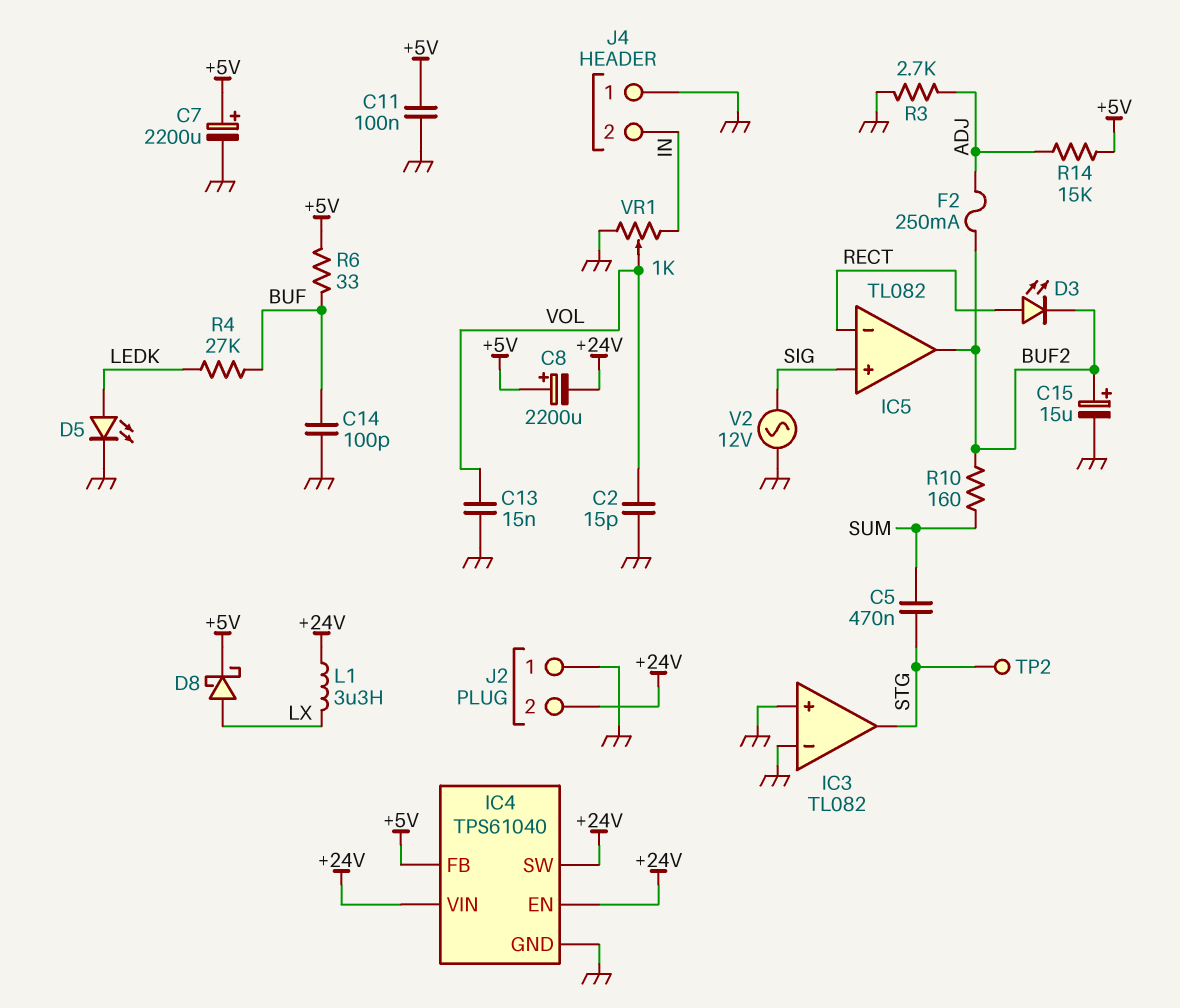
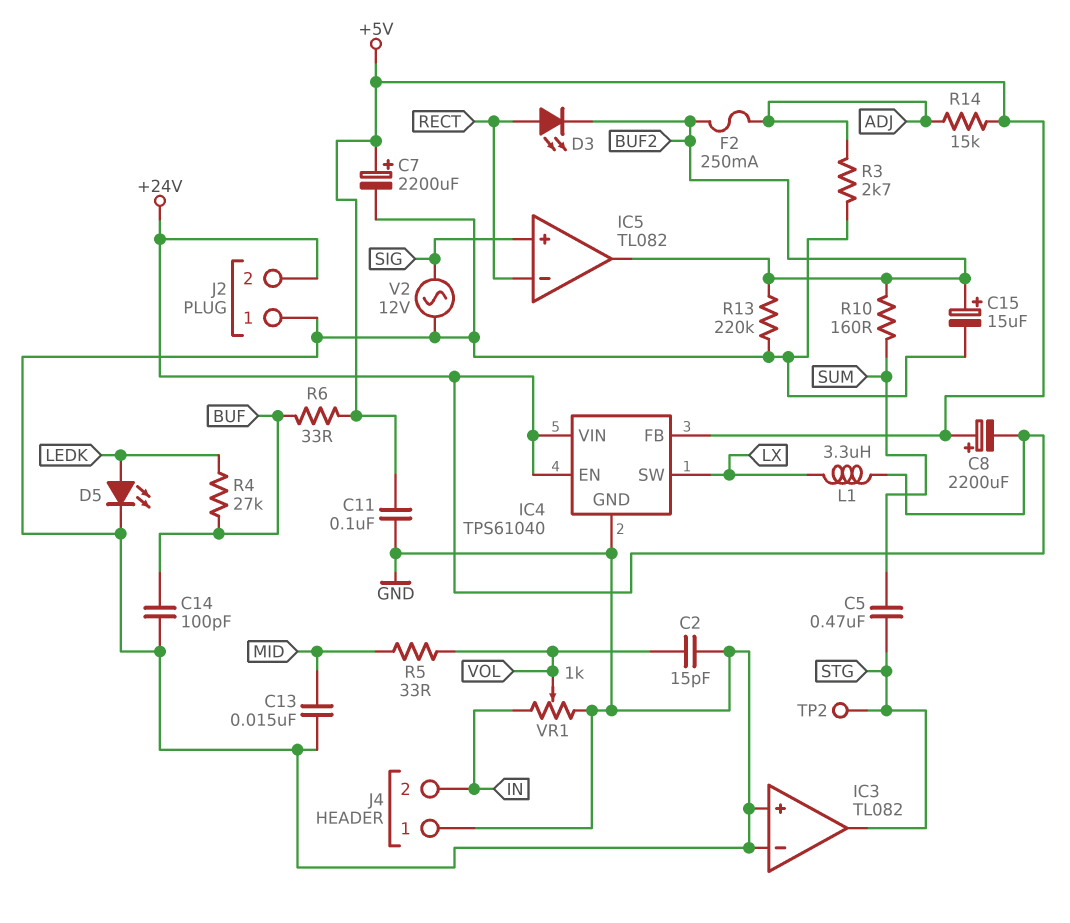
C13: 15nF (GND, VOL) -> 15nF (GND, MID)
D8: schottky (A LX, K +5V) -> none
IC4 pin SW: +24V -> LX
R5: none -> 33 (MID, VOL)
R13: none -> 220k (BUF2, GND)

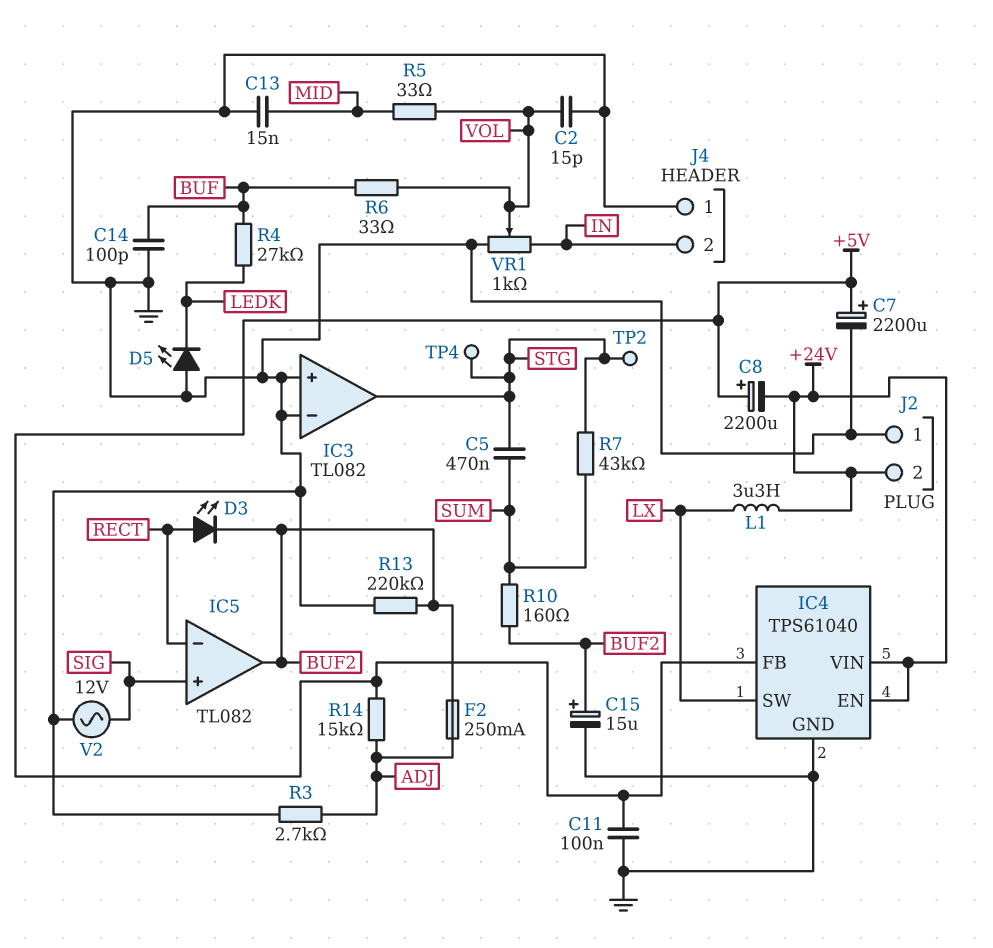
D5: LED (A LEDK, K GND) -> LED (A GND, K LEDK)
R6: 33 (+5V, BUF) -> 33 (BUF, VOL)
R7: none -> 43k (STG, SUM)
TP4: none -> test point (STG)

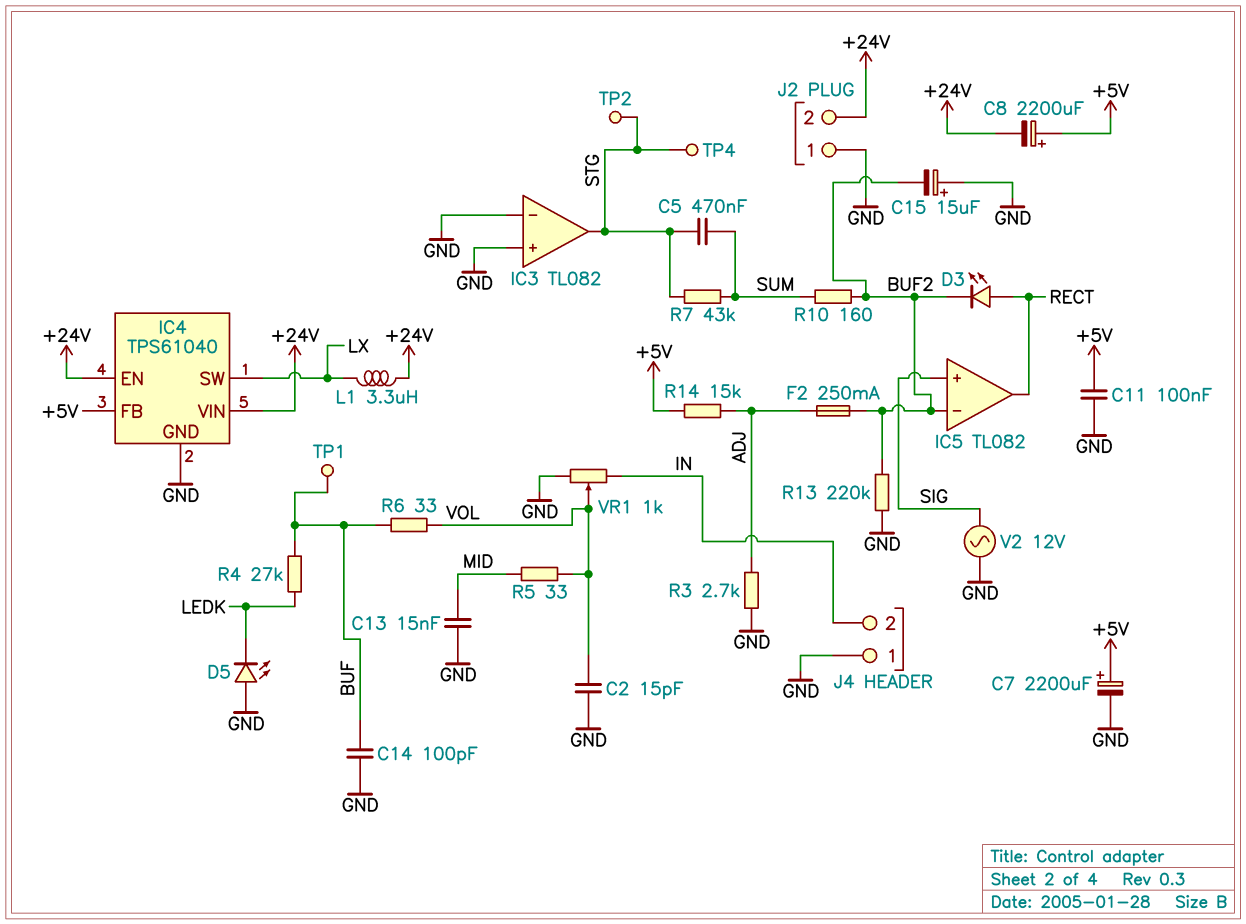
C15: 15uF (plus BUF2, minus GND) -> 15uF (plus GND, minus BUF2)
IC5 pin in-: RECT -> BUF2
IC5 pin out: BUF2 -> RECT
TP1: none -> test point (BUF)

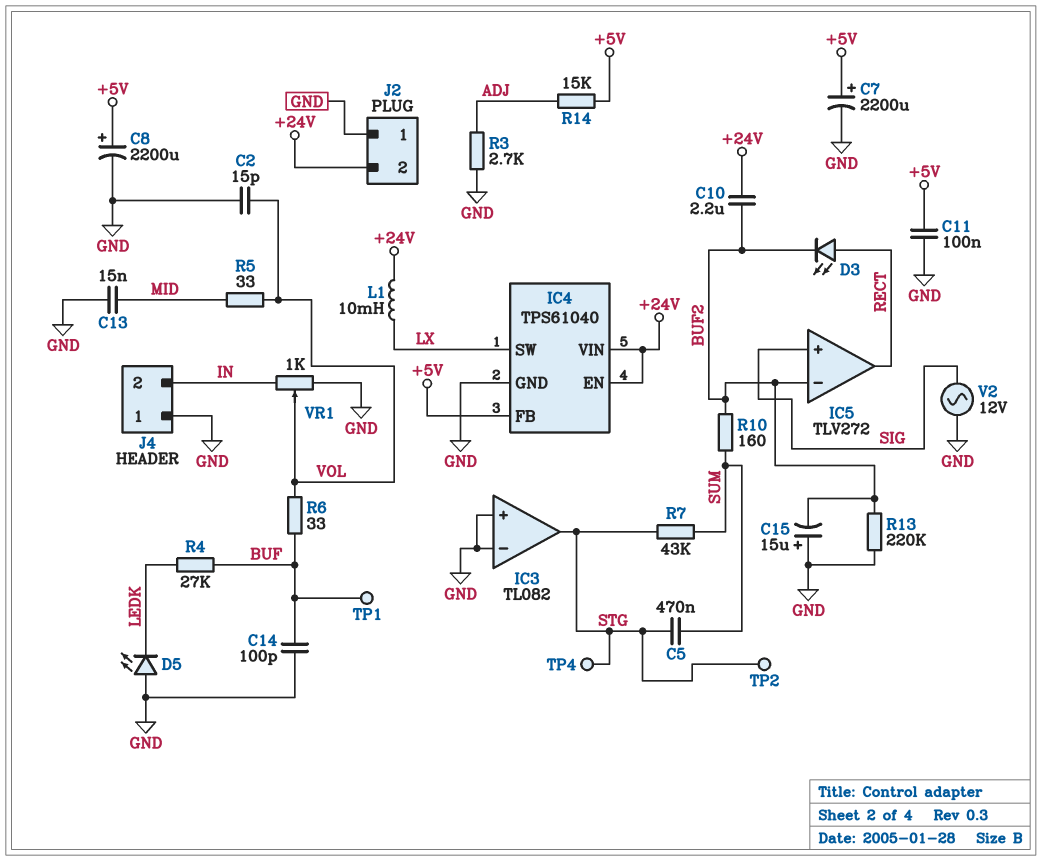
C8: 2200uF (plus +5V, minus +24V) -> 2200uF (plus +5V, minus GND)
C10: none -> 2.2uF (+24V, BUF2)
F2: 250mA (ADJ, BUF2) -> none
IC5: TL082 -> TLV272
L1: 3.3uH (+24V, LX) -> 10mH (+24V, LX)

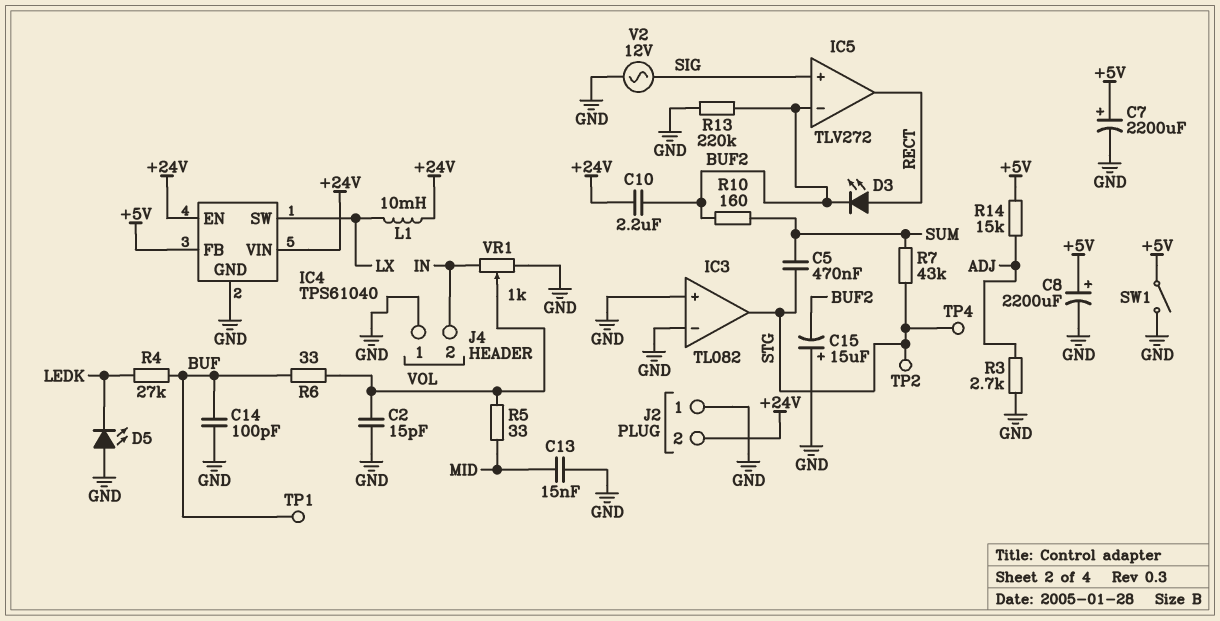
C11: 100nF (+5V, GND) -> none
SW1: none -> switch (+5V, GND)

